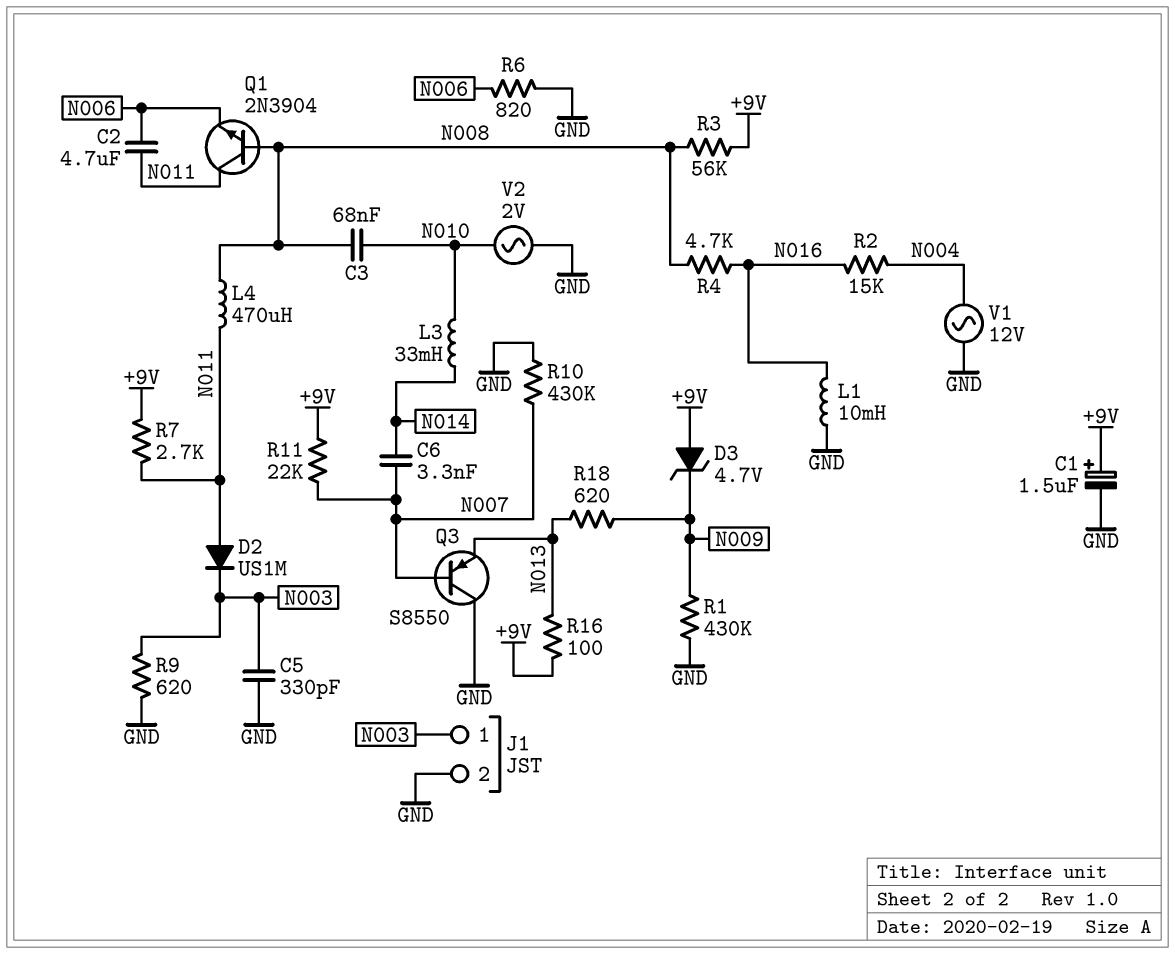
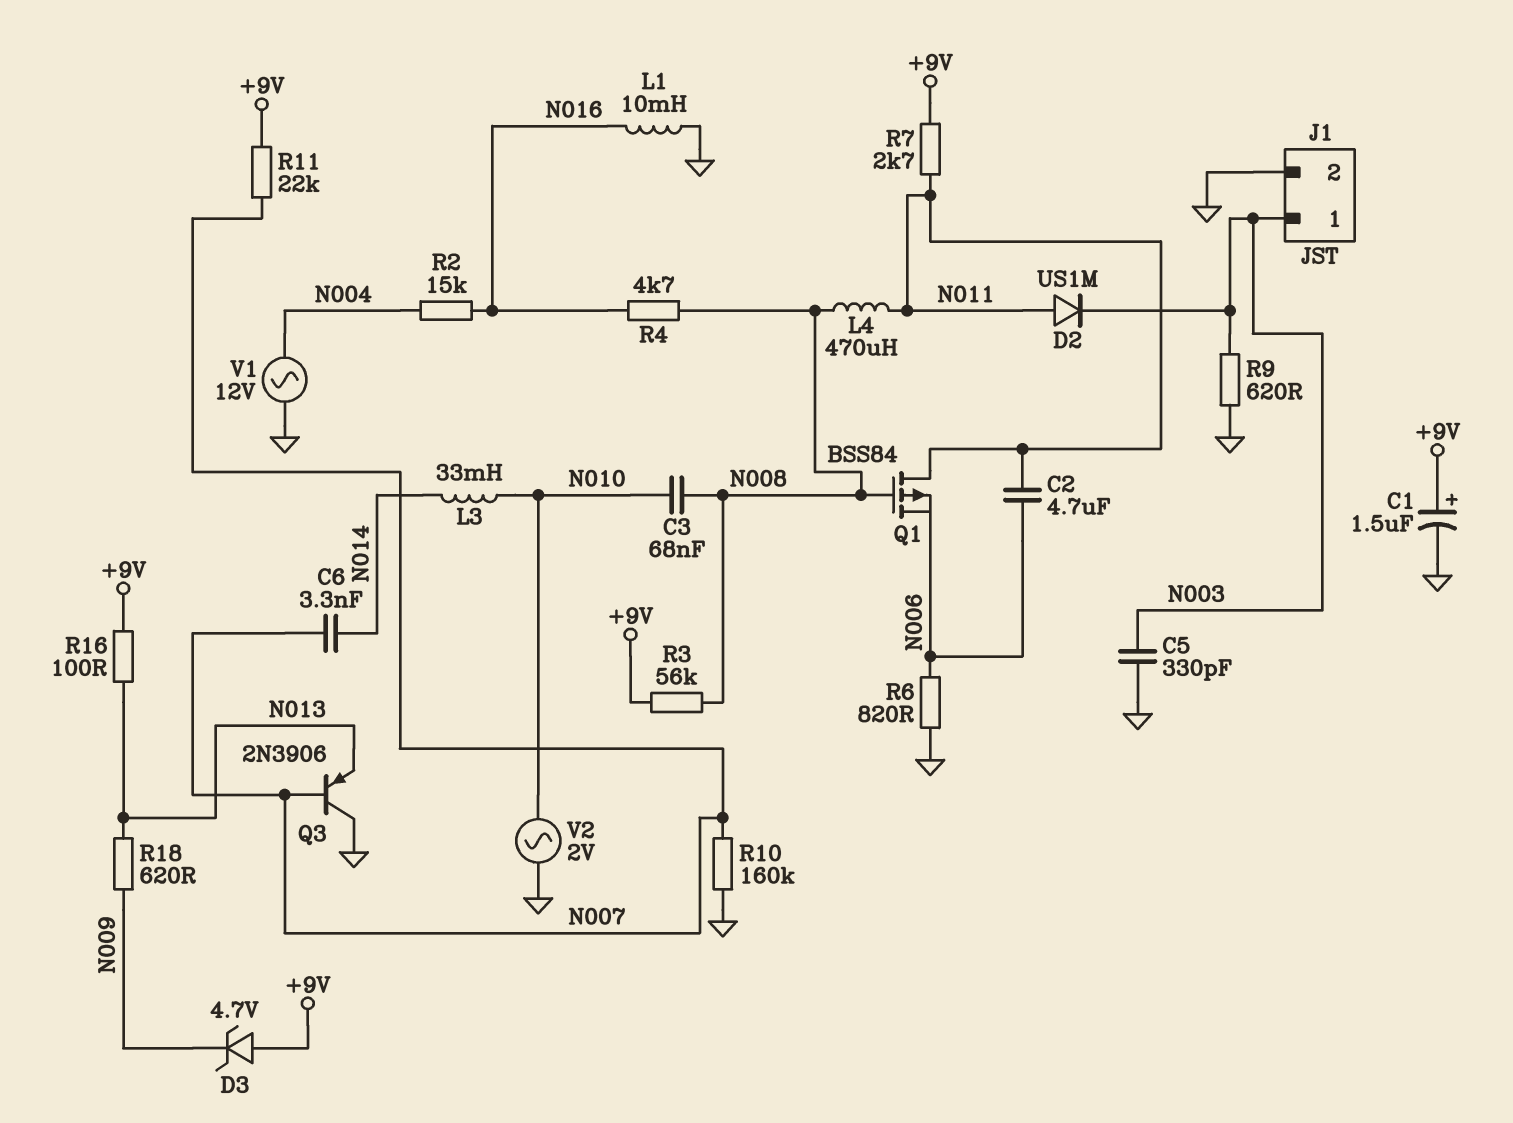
Q1: NPN 2N3904 (B N008, C N011, E N006) -> PMOS BSS84 (G N008, D N011, S N006)
Q3: PNP S8550 (B N007, C GND, E N013) -> PNP 2N3906 (B N007, C GND, E N013)
R1: 430k (GND, N009) -> none
R10: 430k (GND, N007) -> 160k (GND, N007)

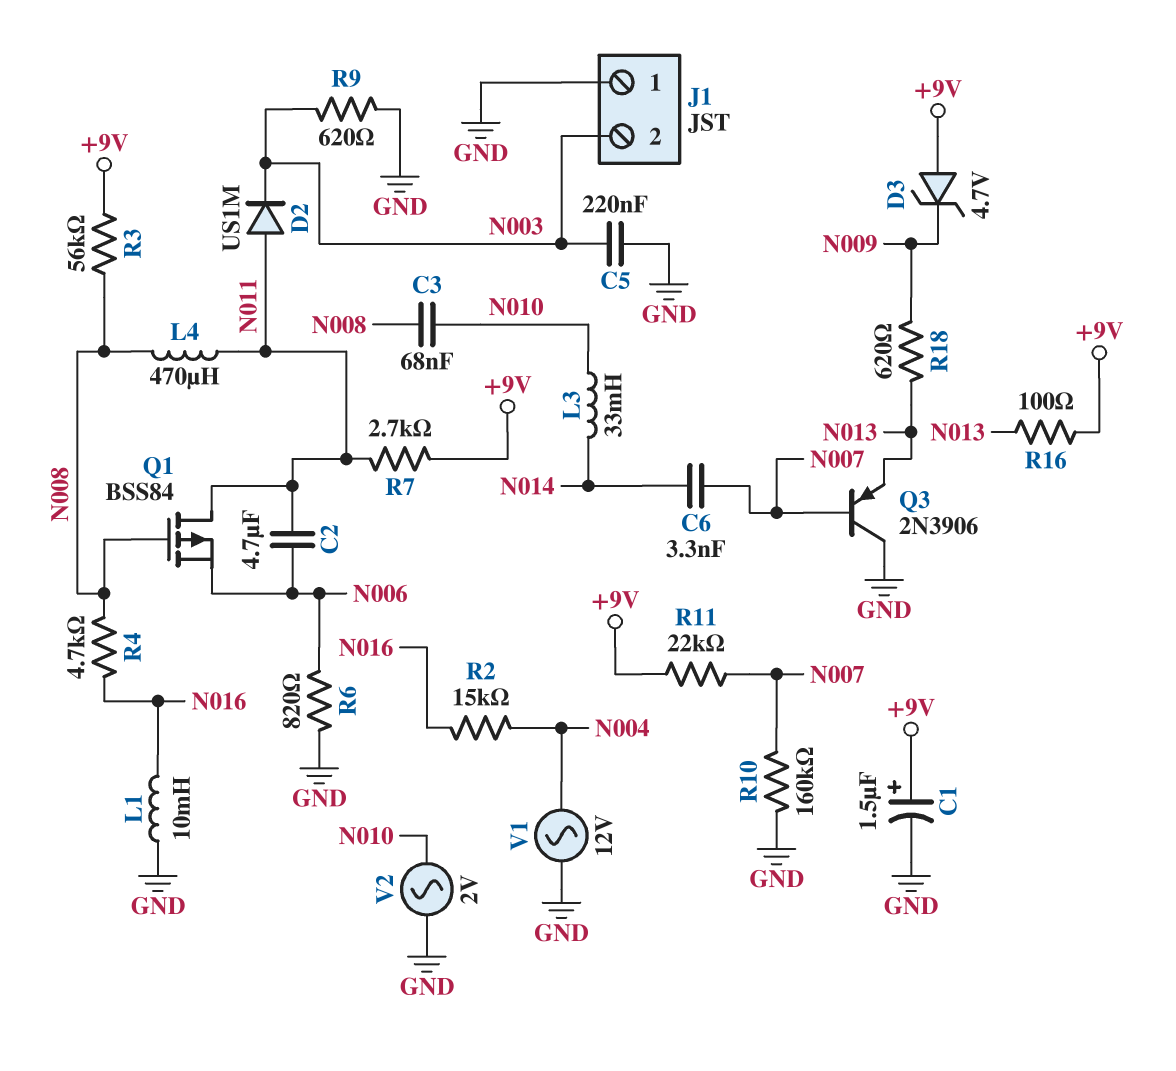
C5: 330pF (GND, N003) -> 220nF (GND, N003)
J1 pin 1: N003 -> GND
J1 pin 2: GND -> N003

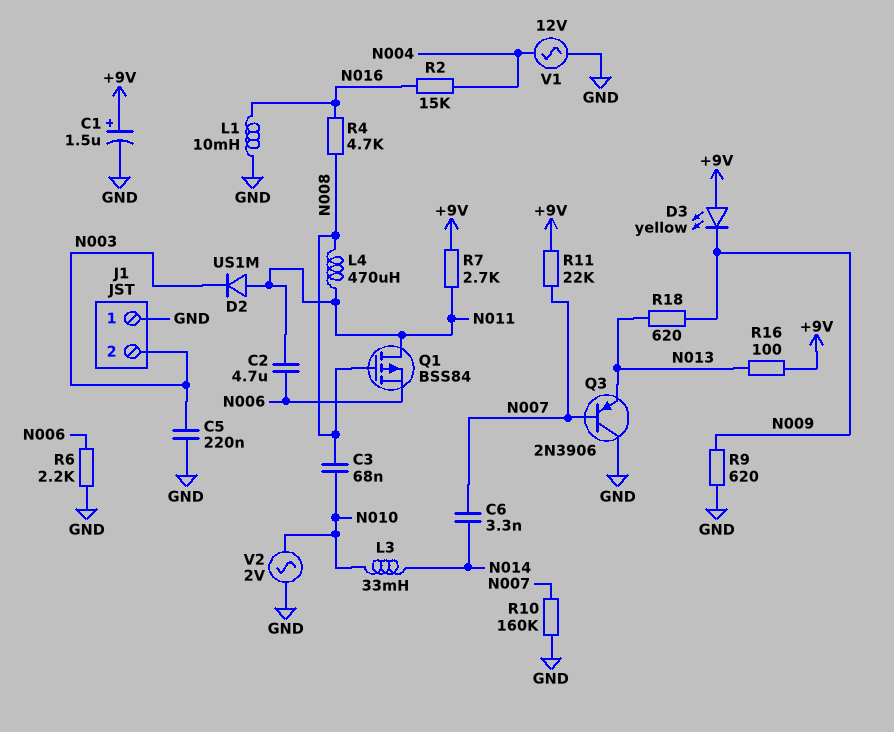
D3: zener 4.7V (A +9V, K N009) -> LED yellow (A +9V, K N009)
R3: 56k (+9V, N008) -> none
R6: 820 (GND, N006) -> 2.2k (GND, N006)
R9: 620 (GND, N003) -> 620 (GND, N009)

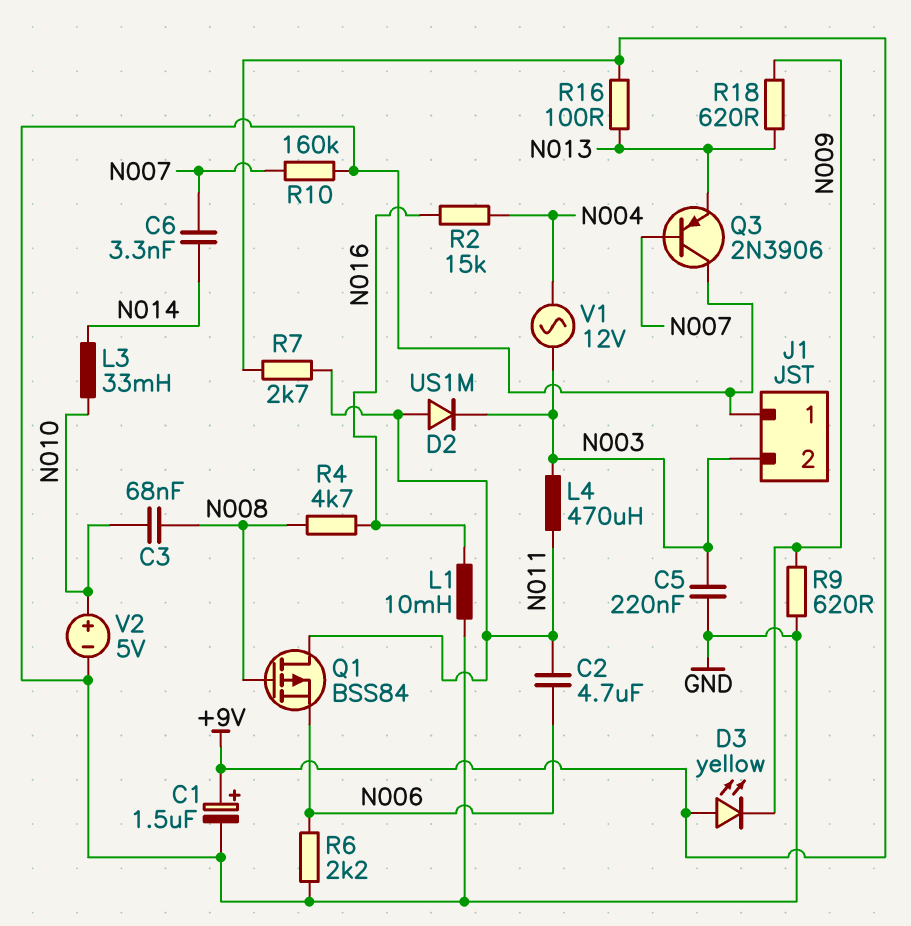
L4: 470uH (N008, N011) -> 470uH (N003, N011)
R11: 22k (+9V, N007) -> none
V1: AC 12V (GND, N004) -> AC 12V (N003, N004)
V2: AC 2V (GND, N010) -> 5V (plus N010, minus GND)

